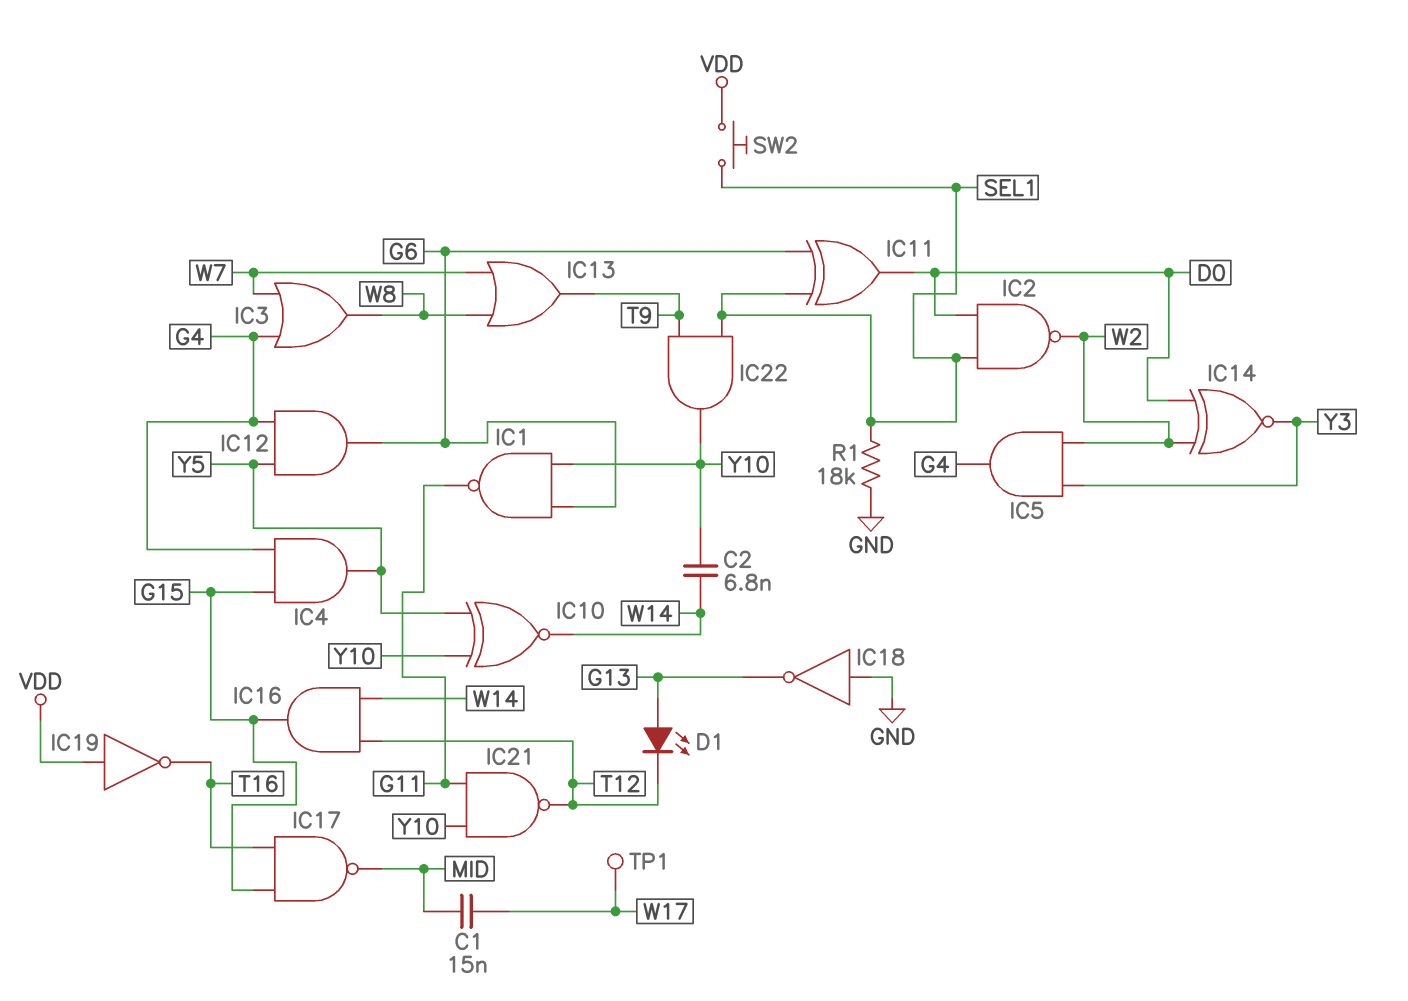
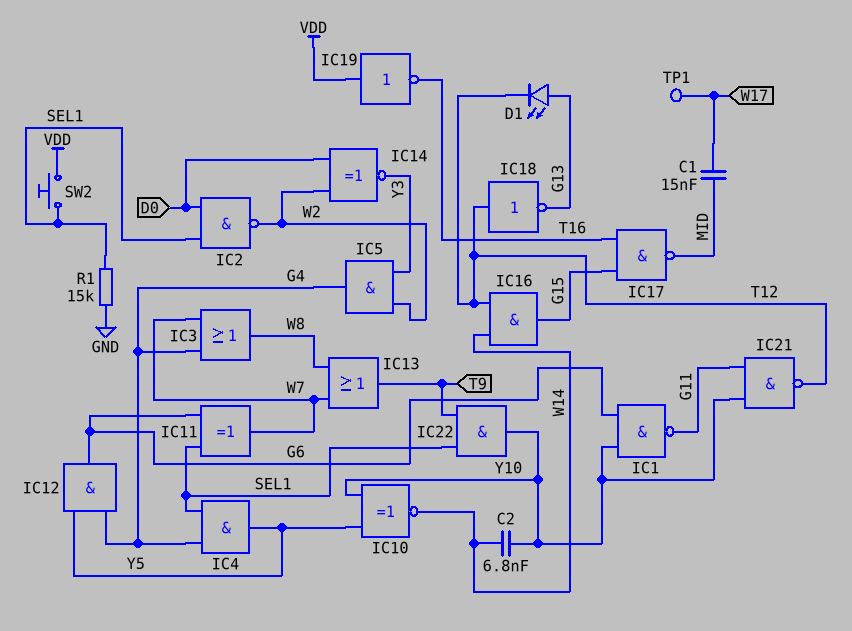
IC4: AND (in G4, in G15, out Y5) -> AND (in G4, in SEL1, out Y5)
IC11: XOR (in G6, in SEL1, out D0) -> XOR (in G6, in SEL1, out W7)
IC18: NOT (in GND, out G13) -> NOT (in T12, out G13)
R1: 18k (GND, SEL1) -> 15k (GND, SEL1)

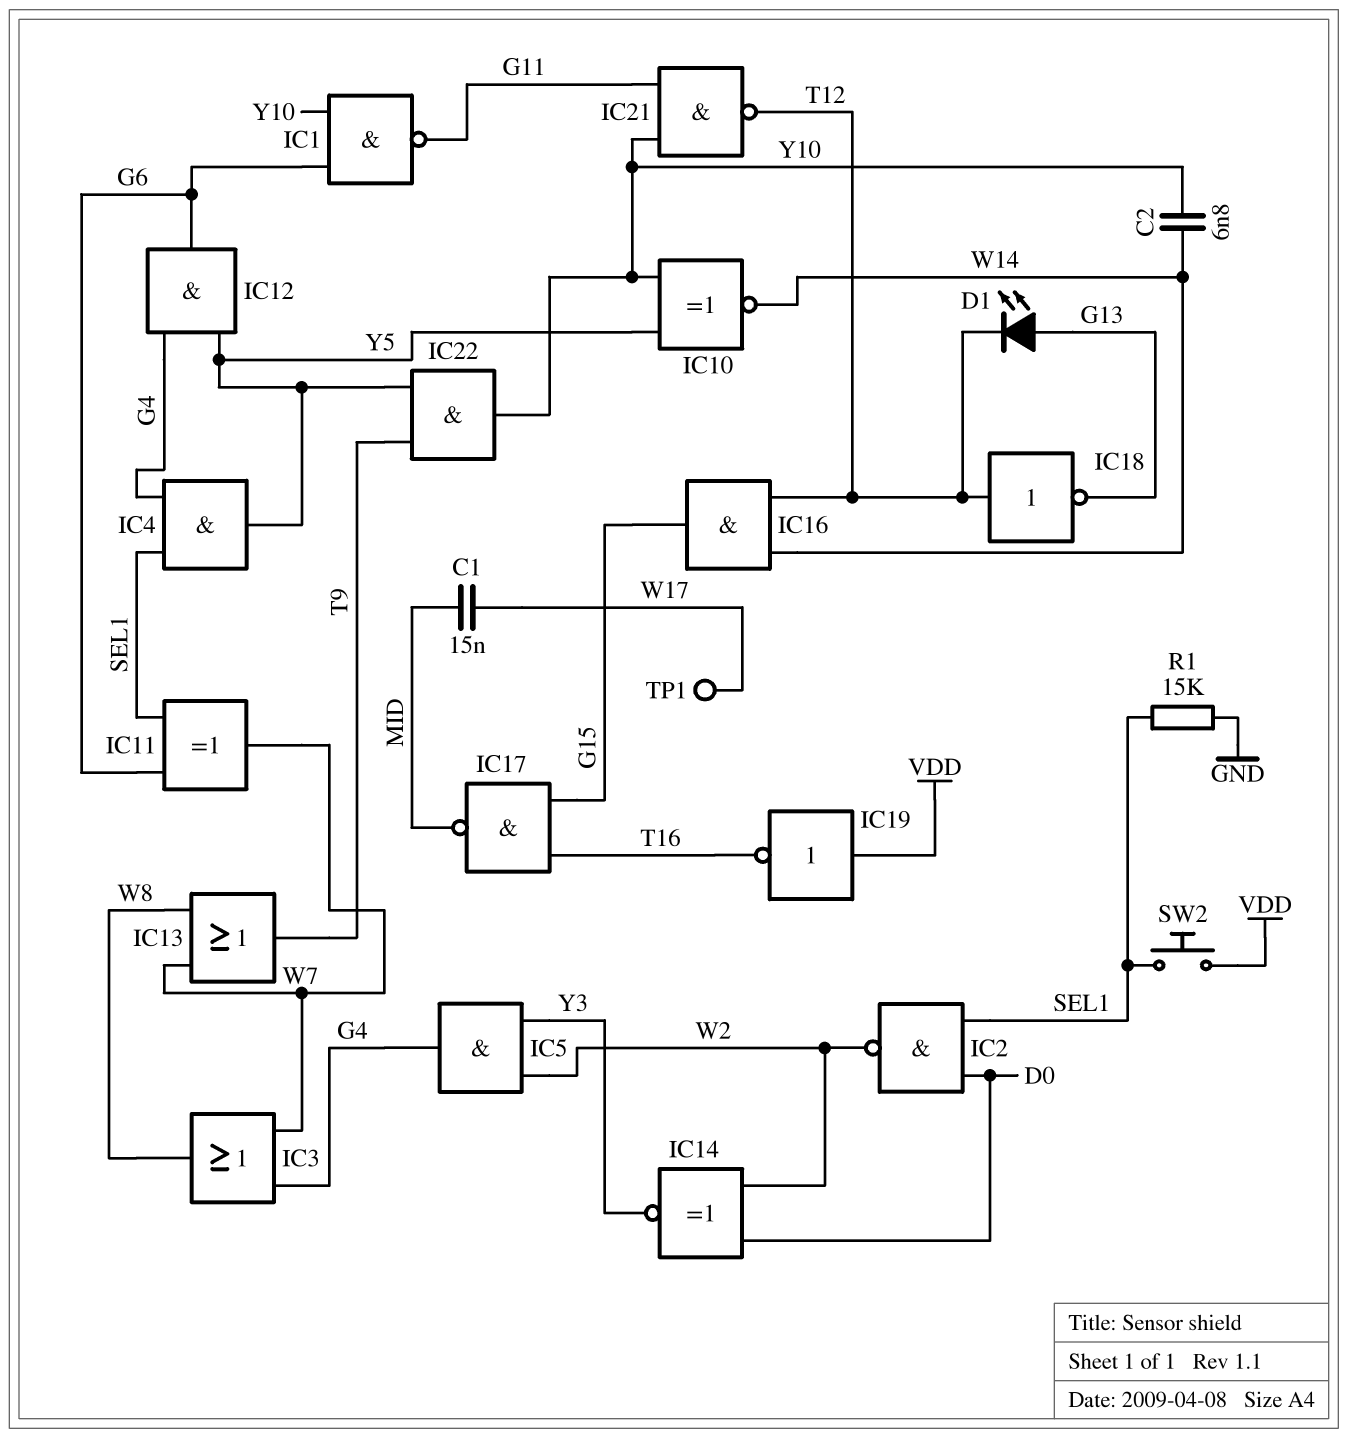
IC22: AND (in SEL1, in T9, out Y10) -> AND (in T9, in Y5, out Y10)

